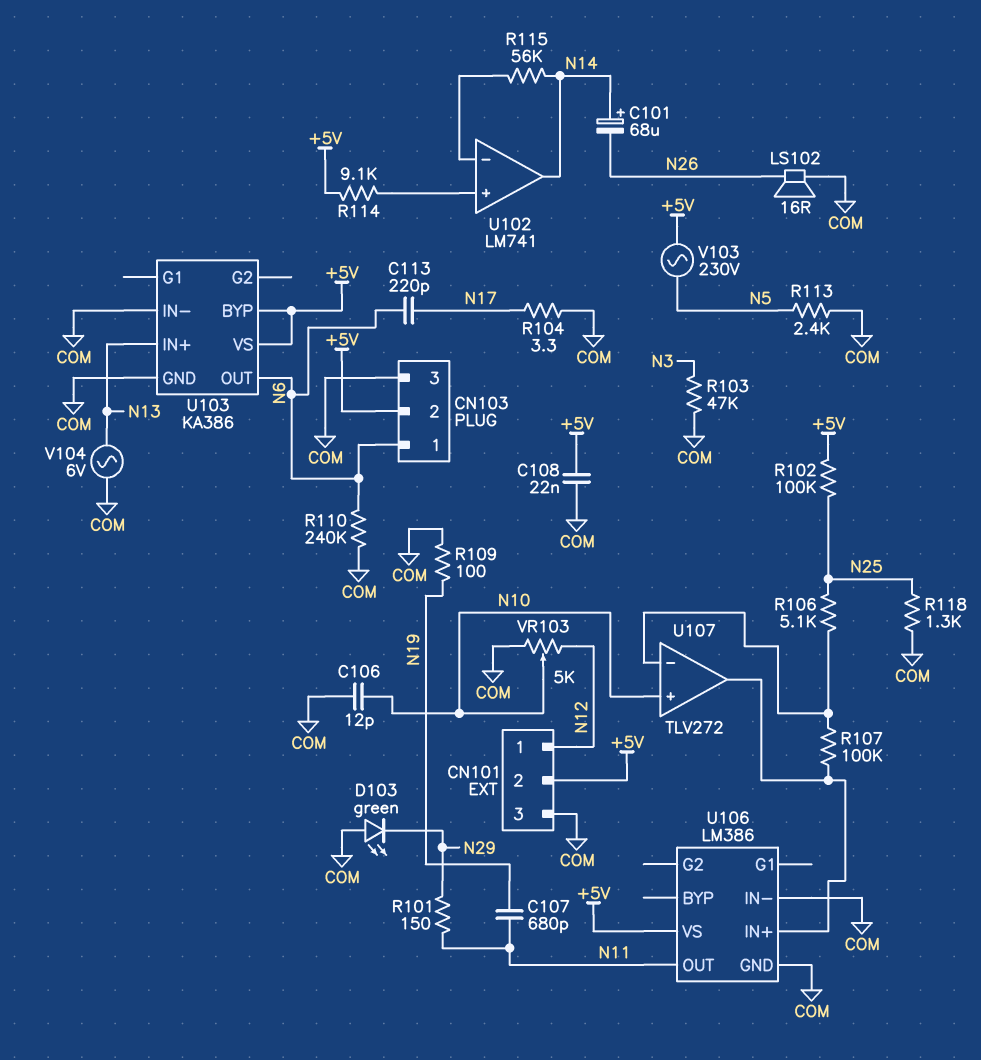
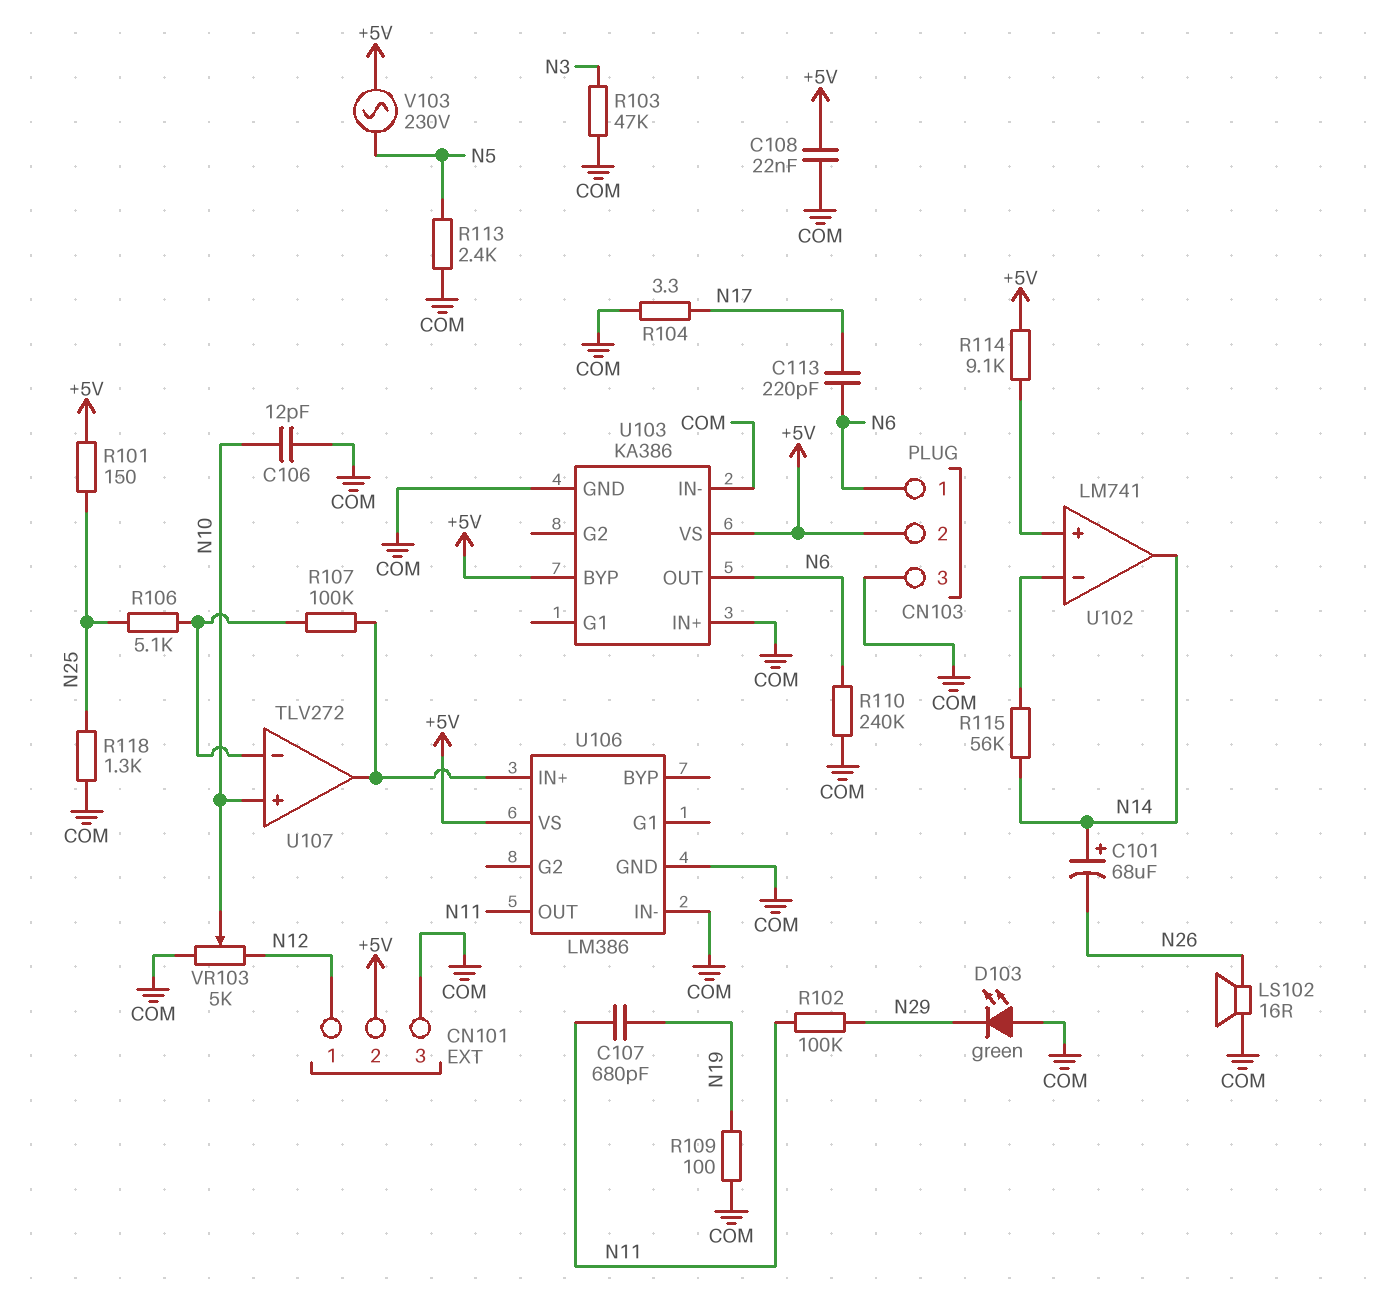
R101: 150 (N11, N29) -> 150 (+5V, N25)
R102: 100k (+5V, N25) -> 100k (N11, N29)
U103 pin IN+: N13 -> COM
V104: AC 6V (COM, N13) -> none

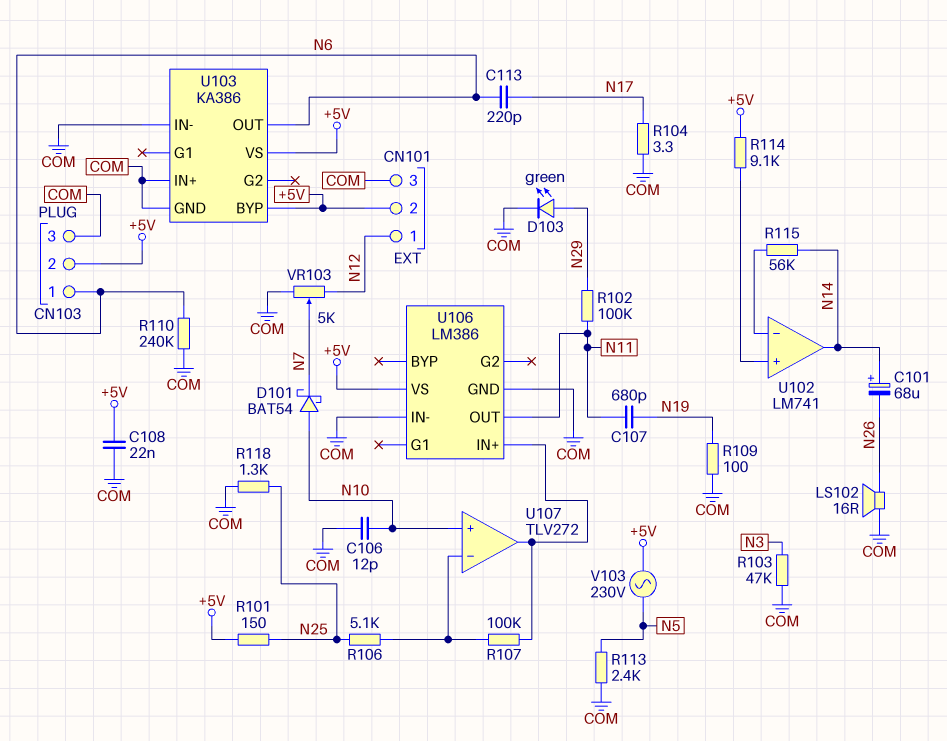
D101: none -> schottky BAT54 (A N10, K N7)
D103: LED green (A COM, K N29) -> LED green (A N29, K COM)
VR103: 5k (COM, N12, wiper N10) -> 5k (COM, N12, wiper N7)

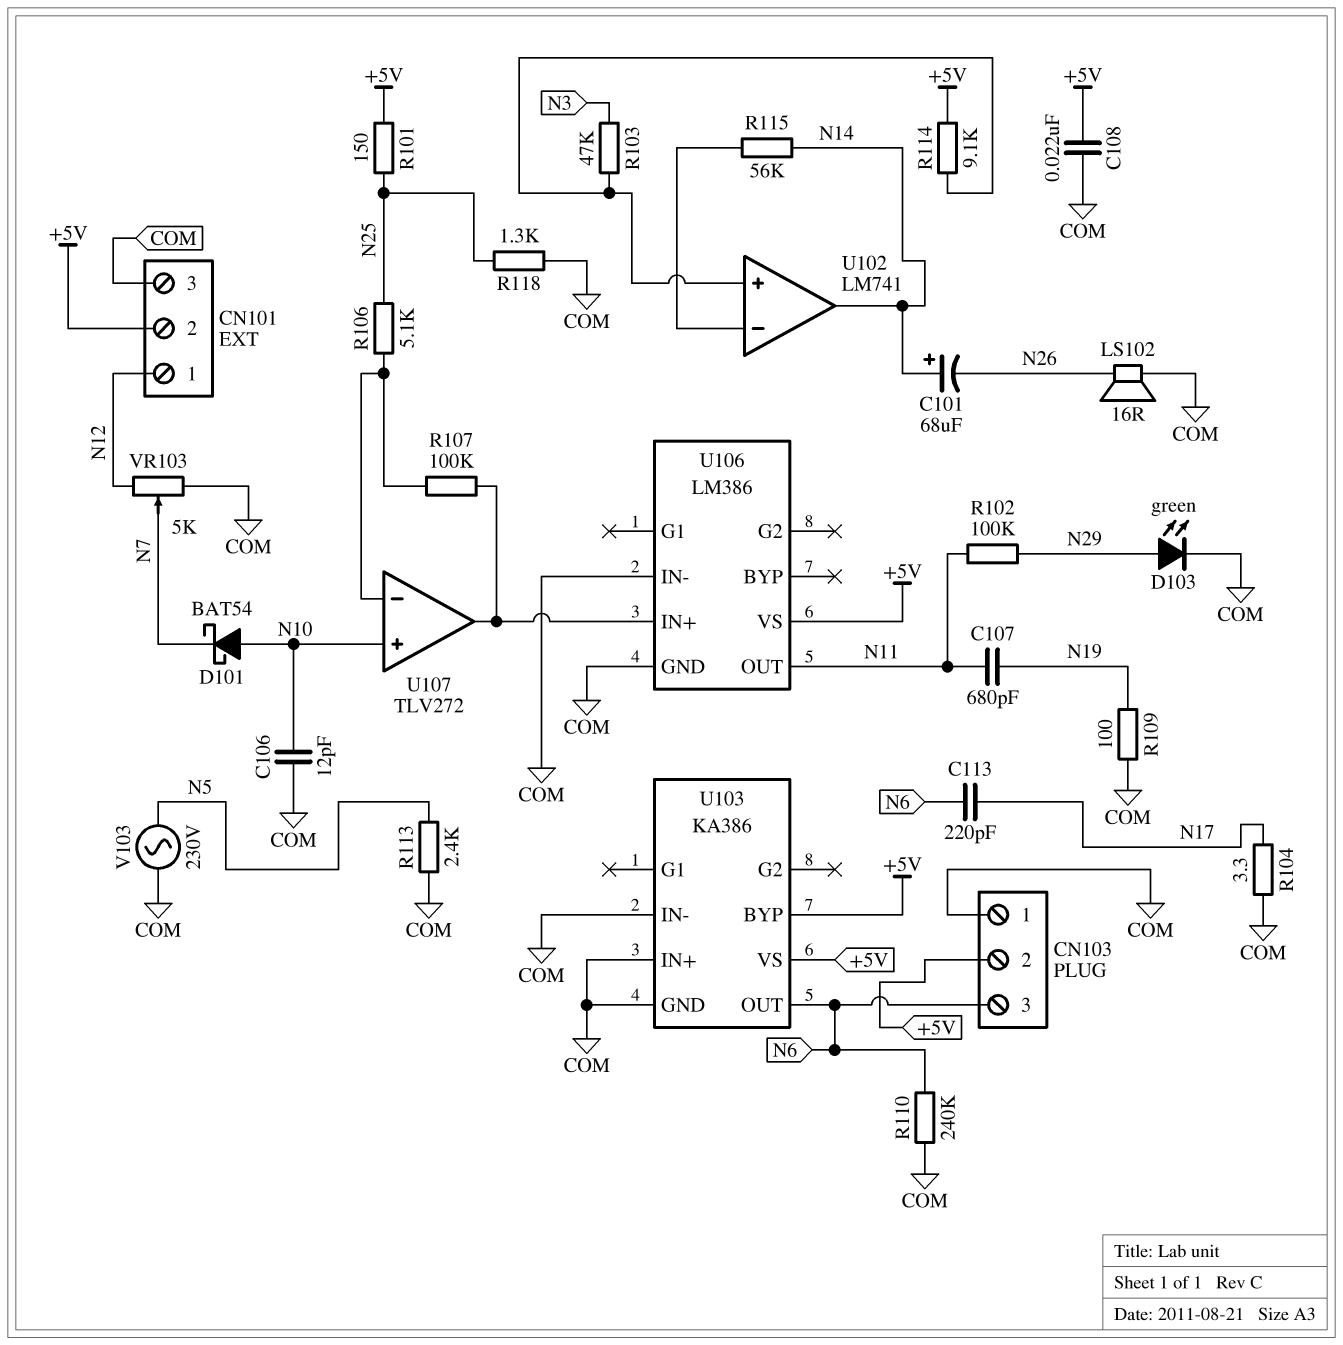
CN103 pin 1: N6 -> COM
CN103 pin 3: COM -> N6
R103: 47k (COM, N3) -> 47k (N3, U102/in+)
V103: AC 230V (+5V, N5) -> AC 230V (COM, N5)

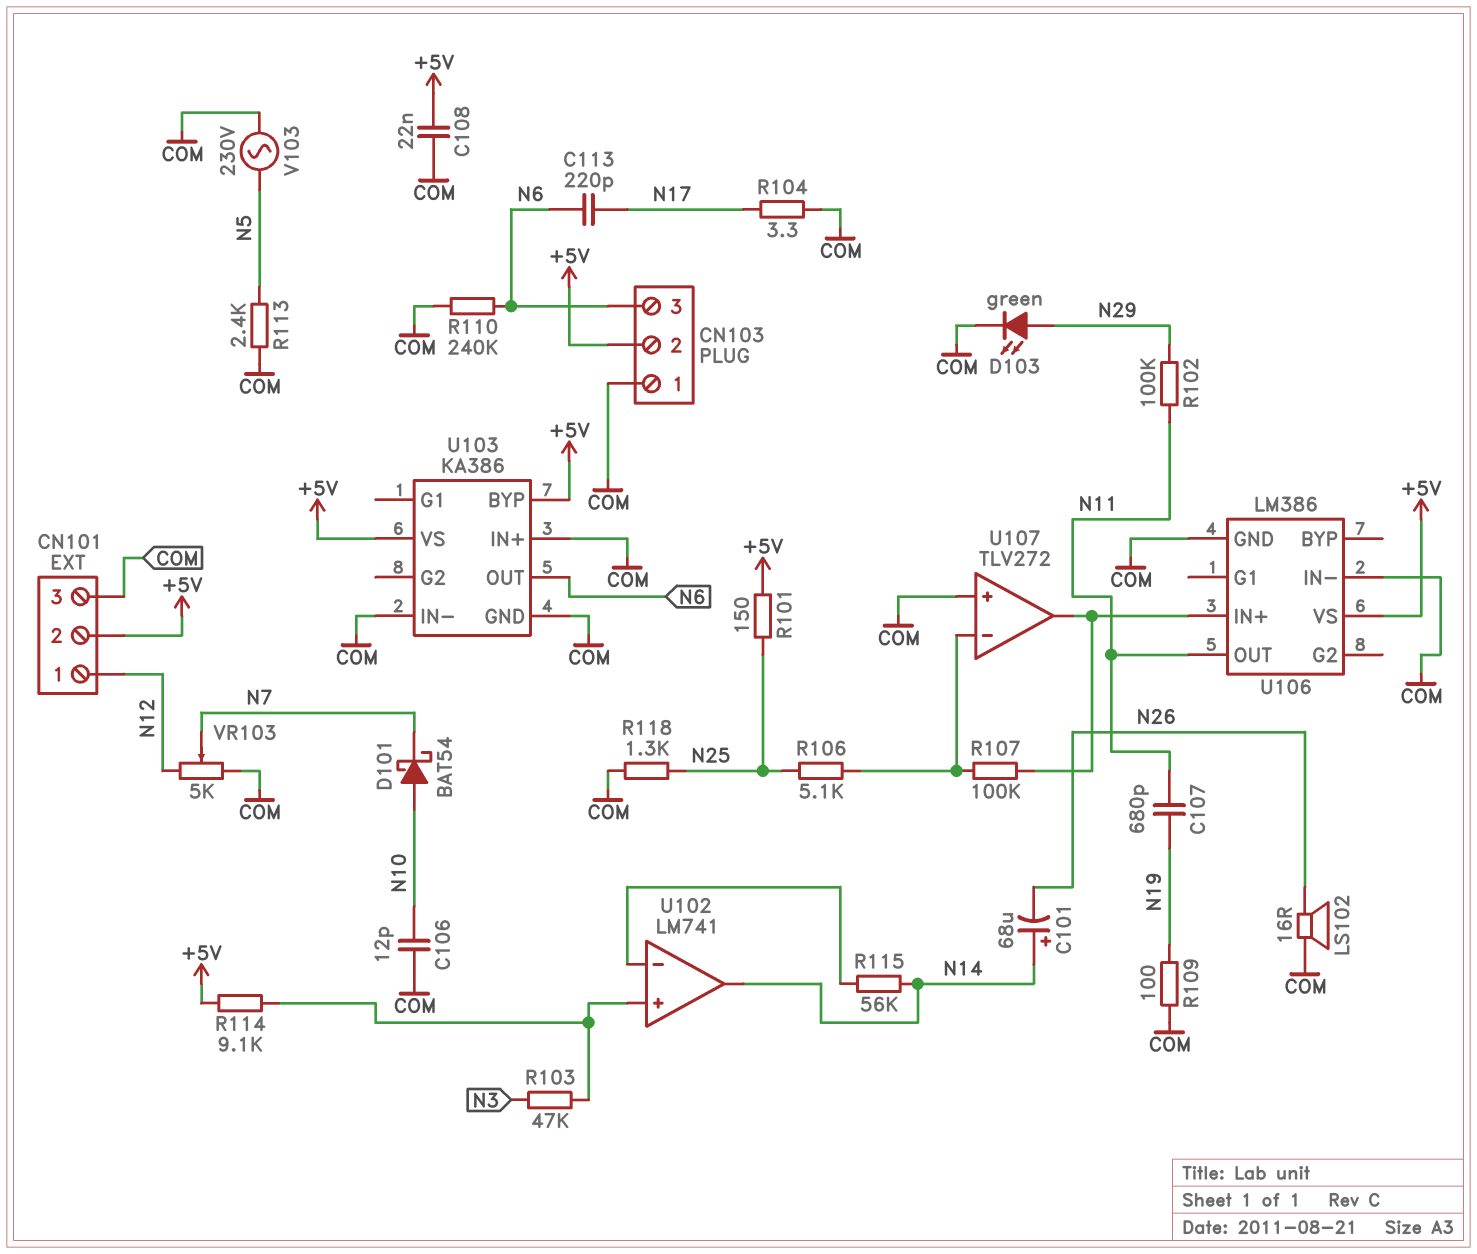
U107 pin in+: N10 -> COM

